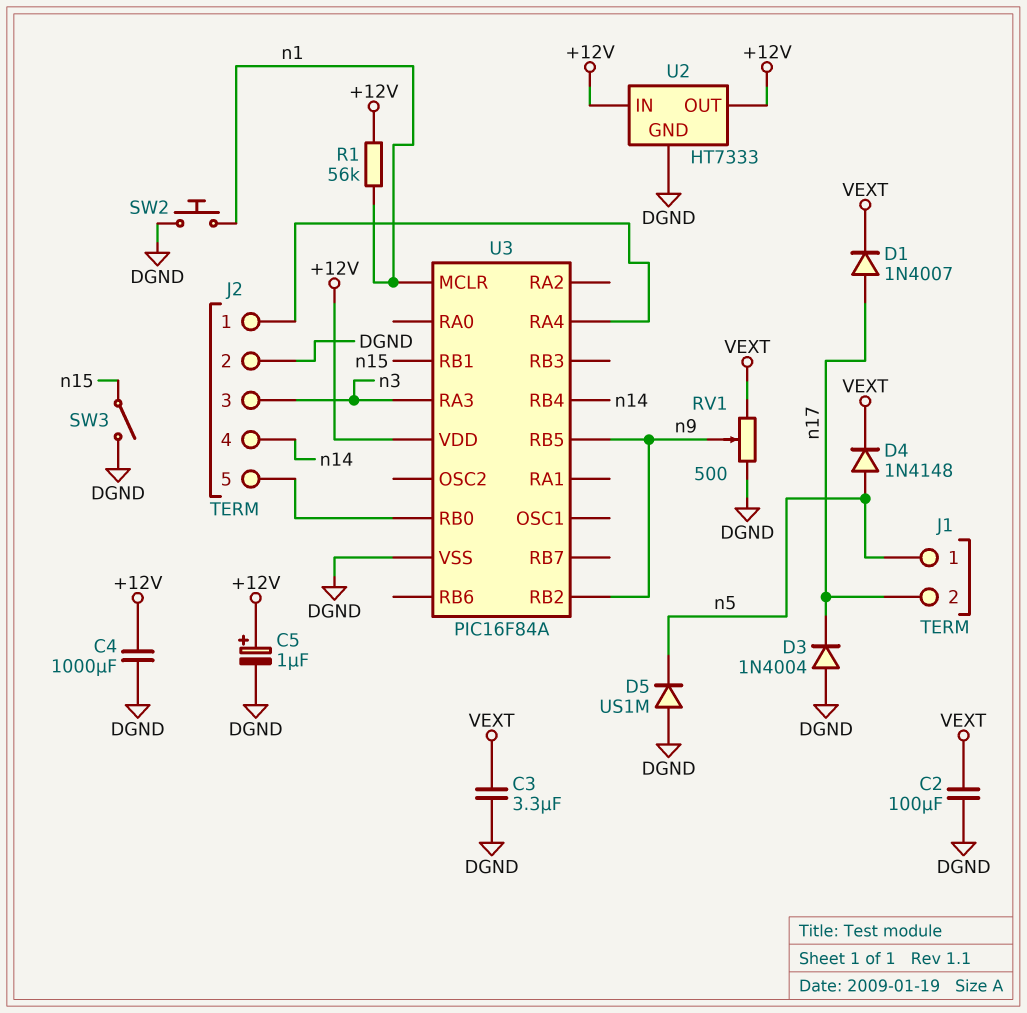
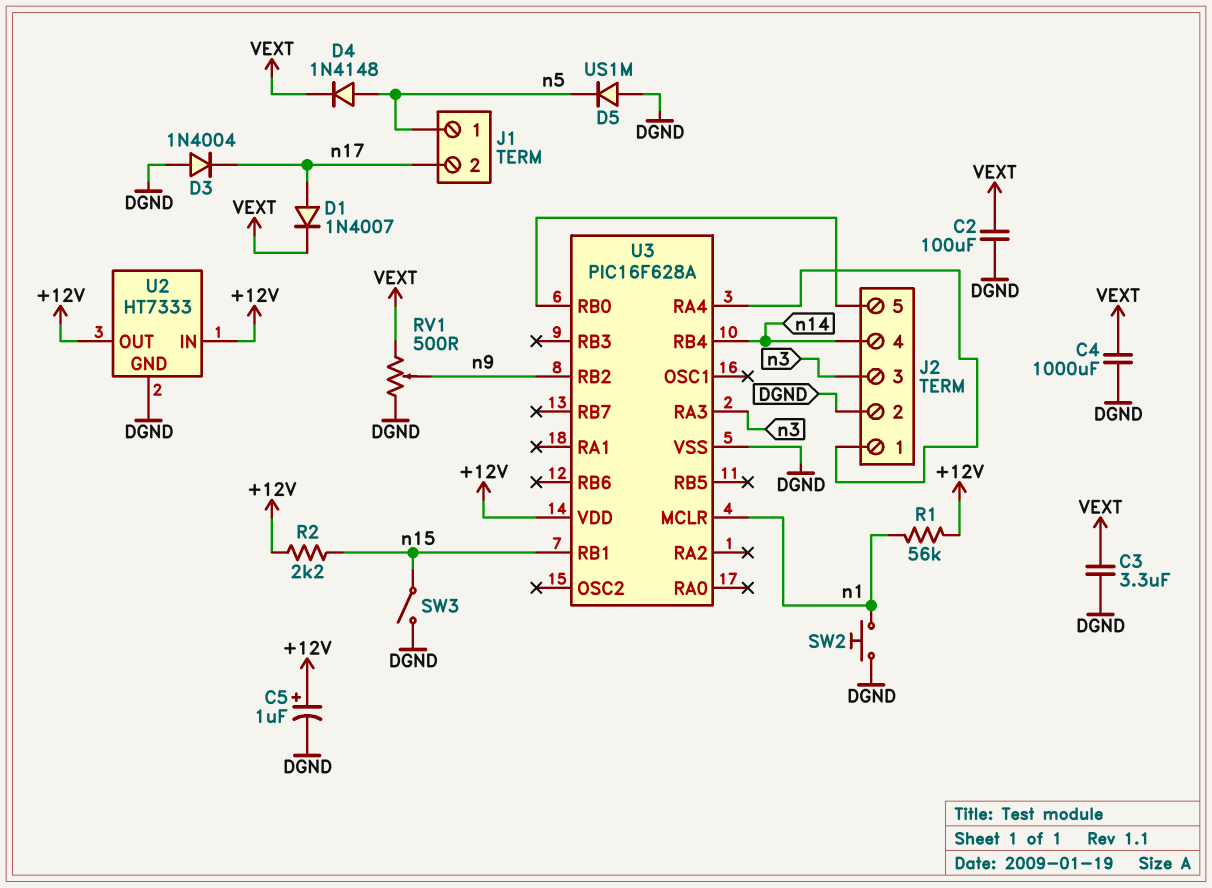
C4: 1000uF (+12V, DGND) -> 1000uF (DGND, VEXT)
R2: none -> 2.2k (+12V, n15)
U3: PIC16F84A -> PIC16F628A
U3 pin RB5: n9 -> none

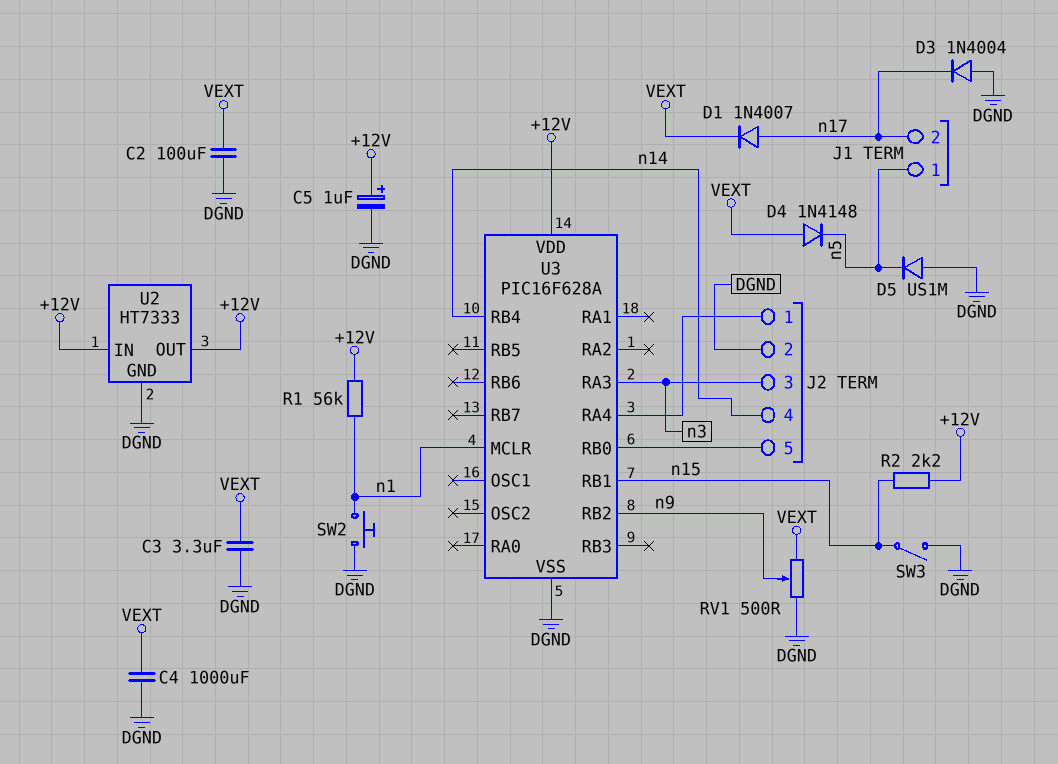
D4: diode 1N4148 (A n5, K VEXT) -> diode 1N4148 (A VEXT, K n5)

